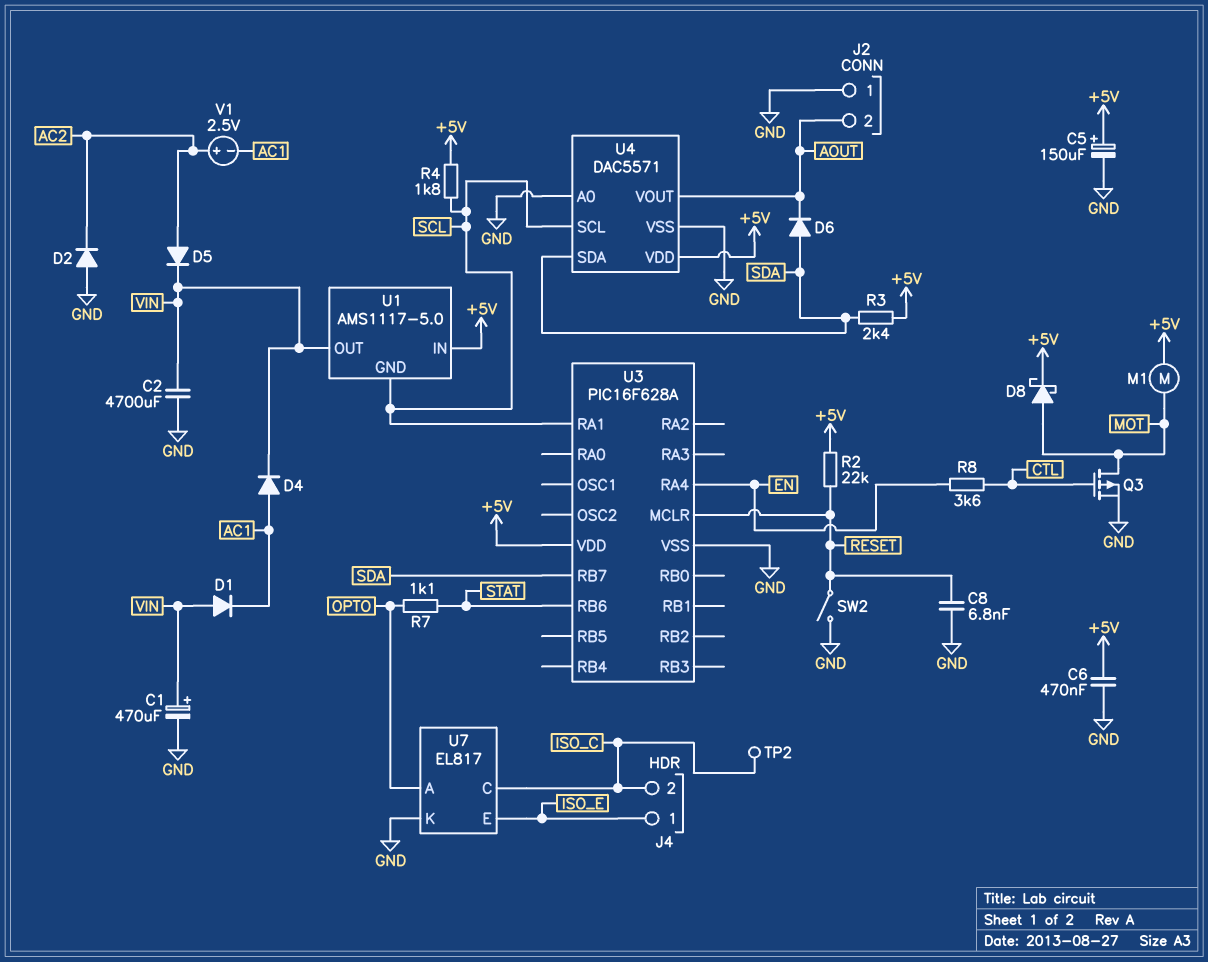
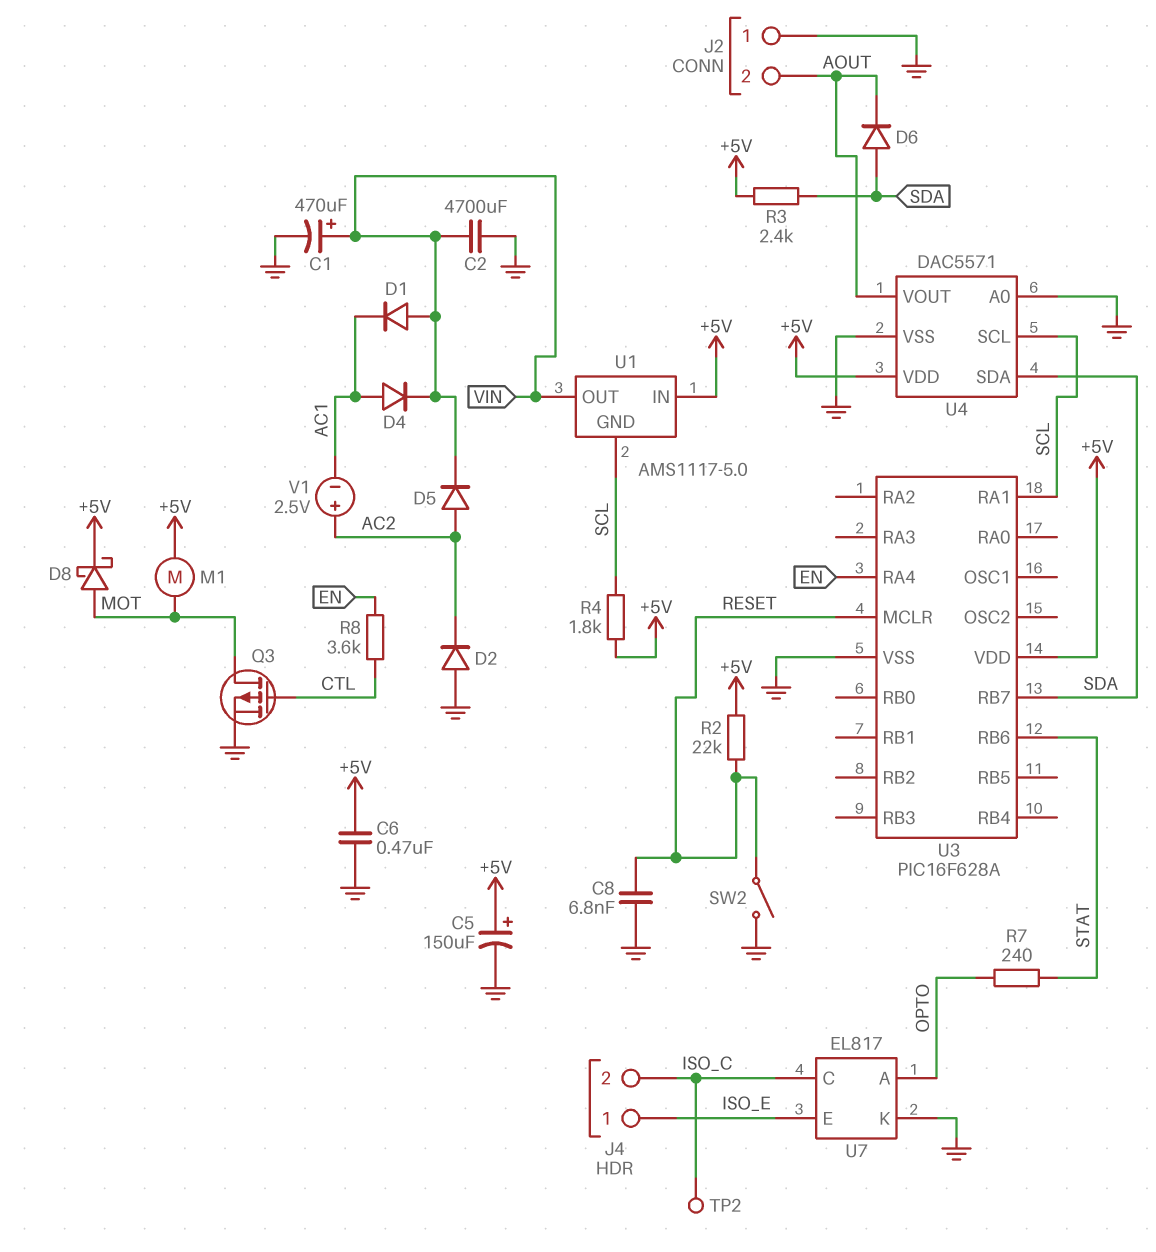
R7: 1.1k (OPTO, STAT) -> 240 (OPTO, STAT)

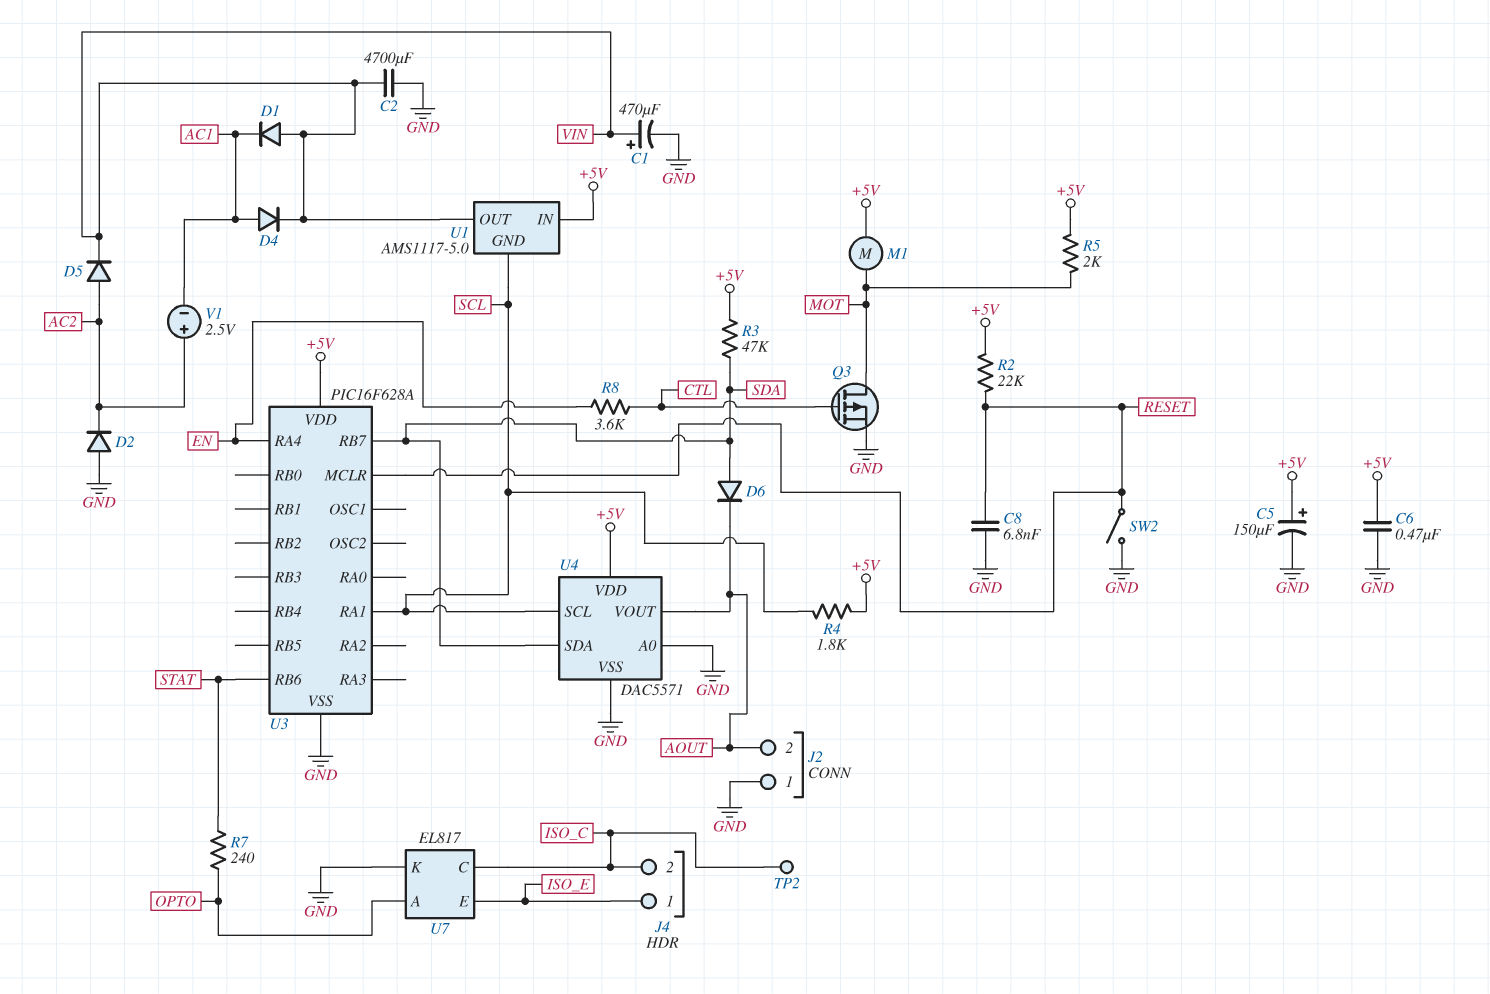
D8: schottky (A MOT, K +5V) -> none
R3: 2.4k (+5V, SDA) -> 47k (+5V, SDA)
R5: none -> 2k (+5V, MOT)

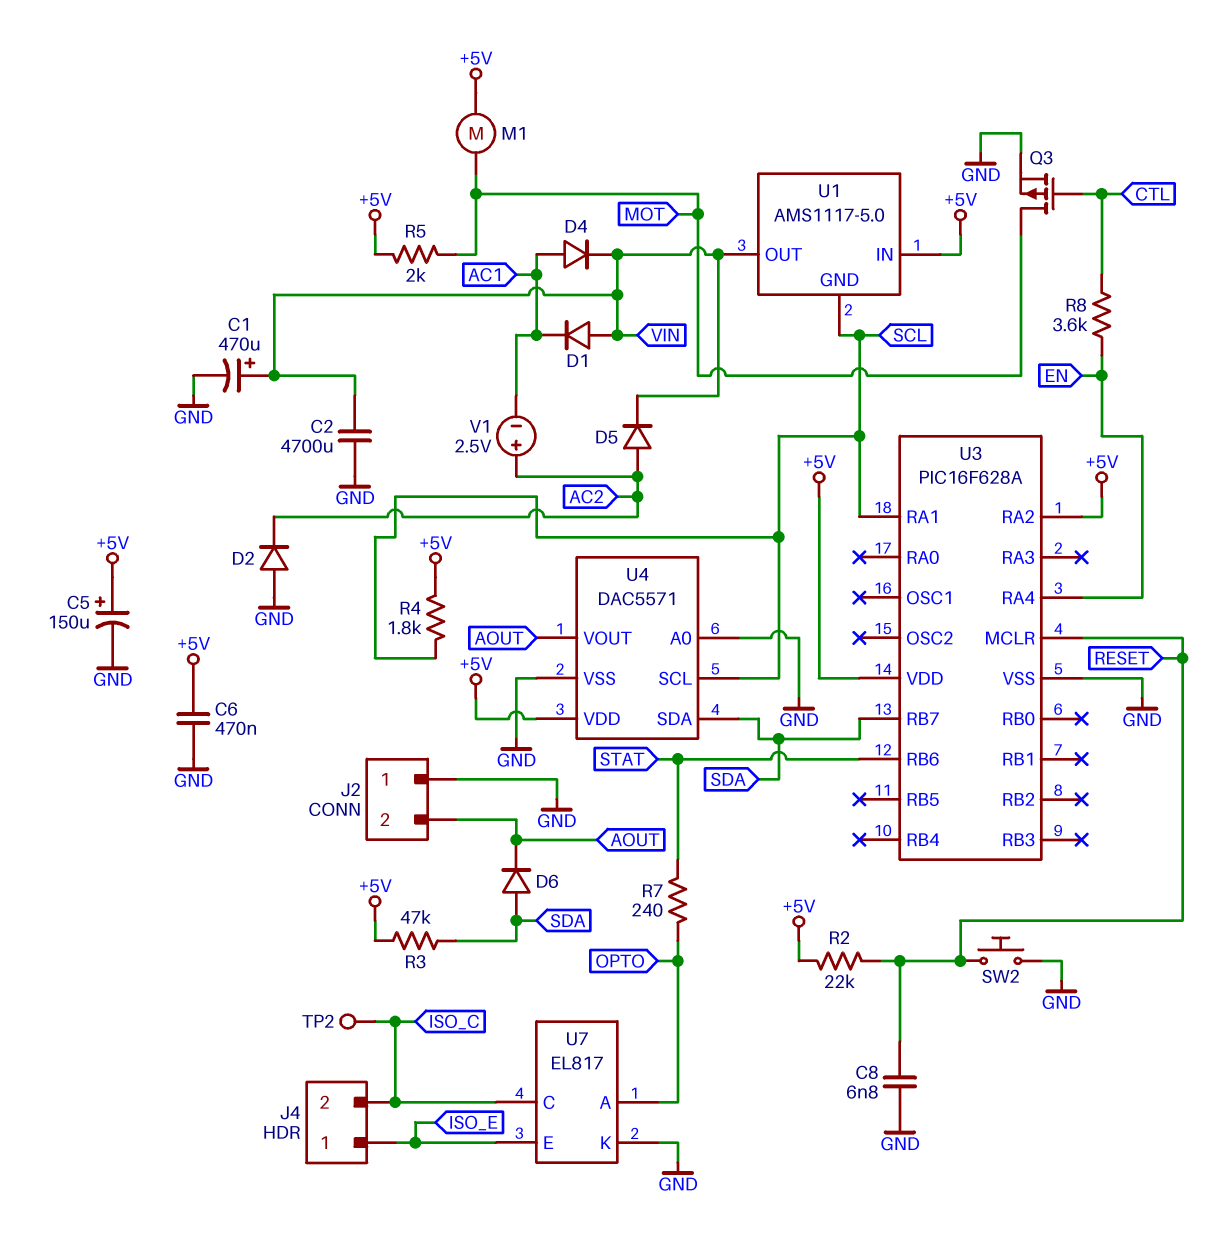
SW2: switch (GND, RESET) -> button (GND, RESET)
U3 pin RA2: none -> +5V

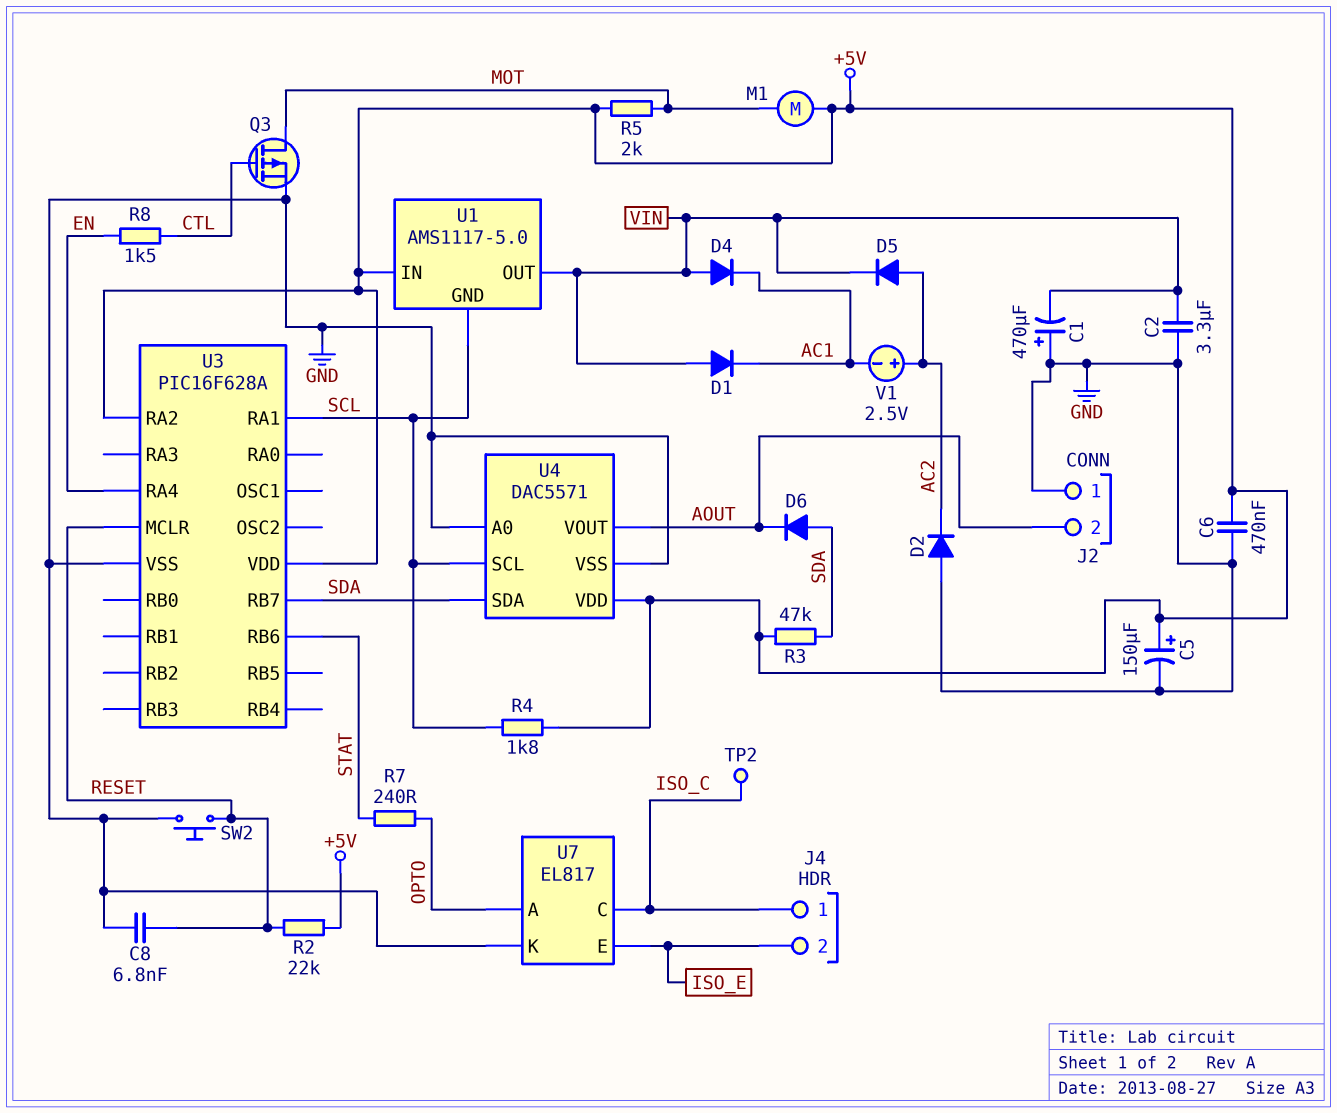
C1: 470uF (plus VIN, minus GND) -> 470uF (plus GND, minus VIN)
C2: 4700uF (GND, VIN) -> 3.3uF (GND, VIN)
D4: diode (A AC1, K VIN) -> diode (A VIN, K AC1)
J4 pin 1: ISO_E -> ISO_C
J4 pin 2: ISO_C -> ISO_E
R8: 3.6k (CTL, EN) -> 1.5k (CTL, EN)

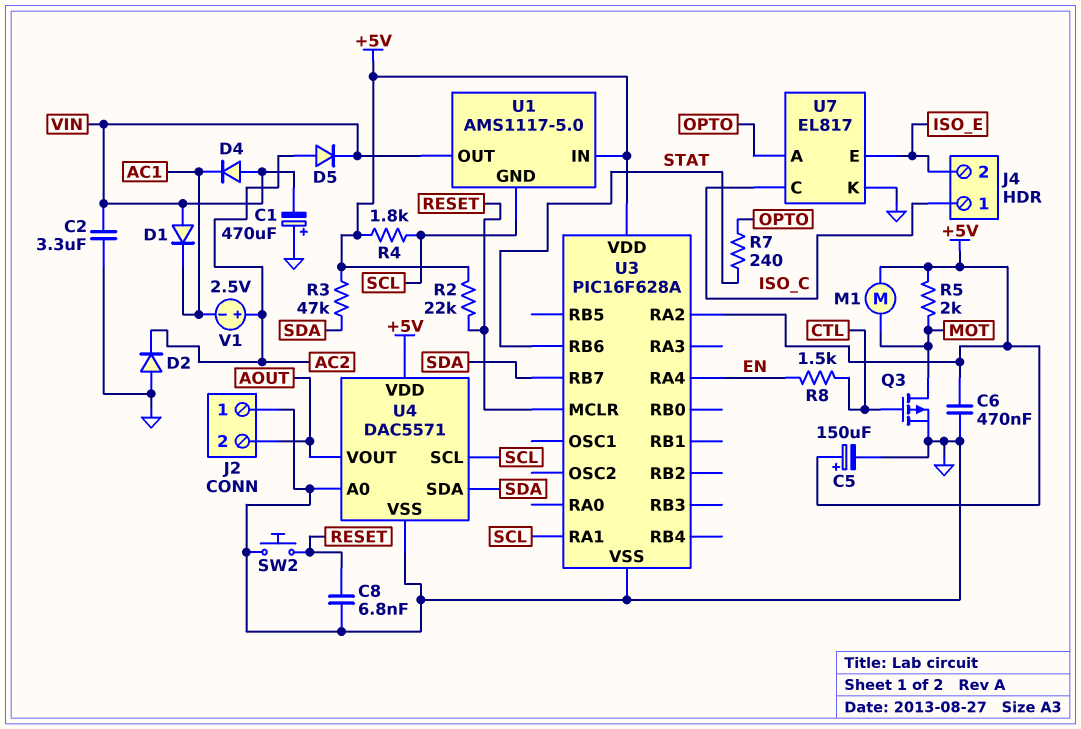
D6: diode (A SDA, K AOUT) -> none
TP2: test point (ISO_C) -> none

